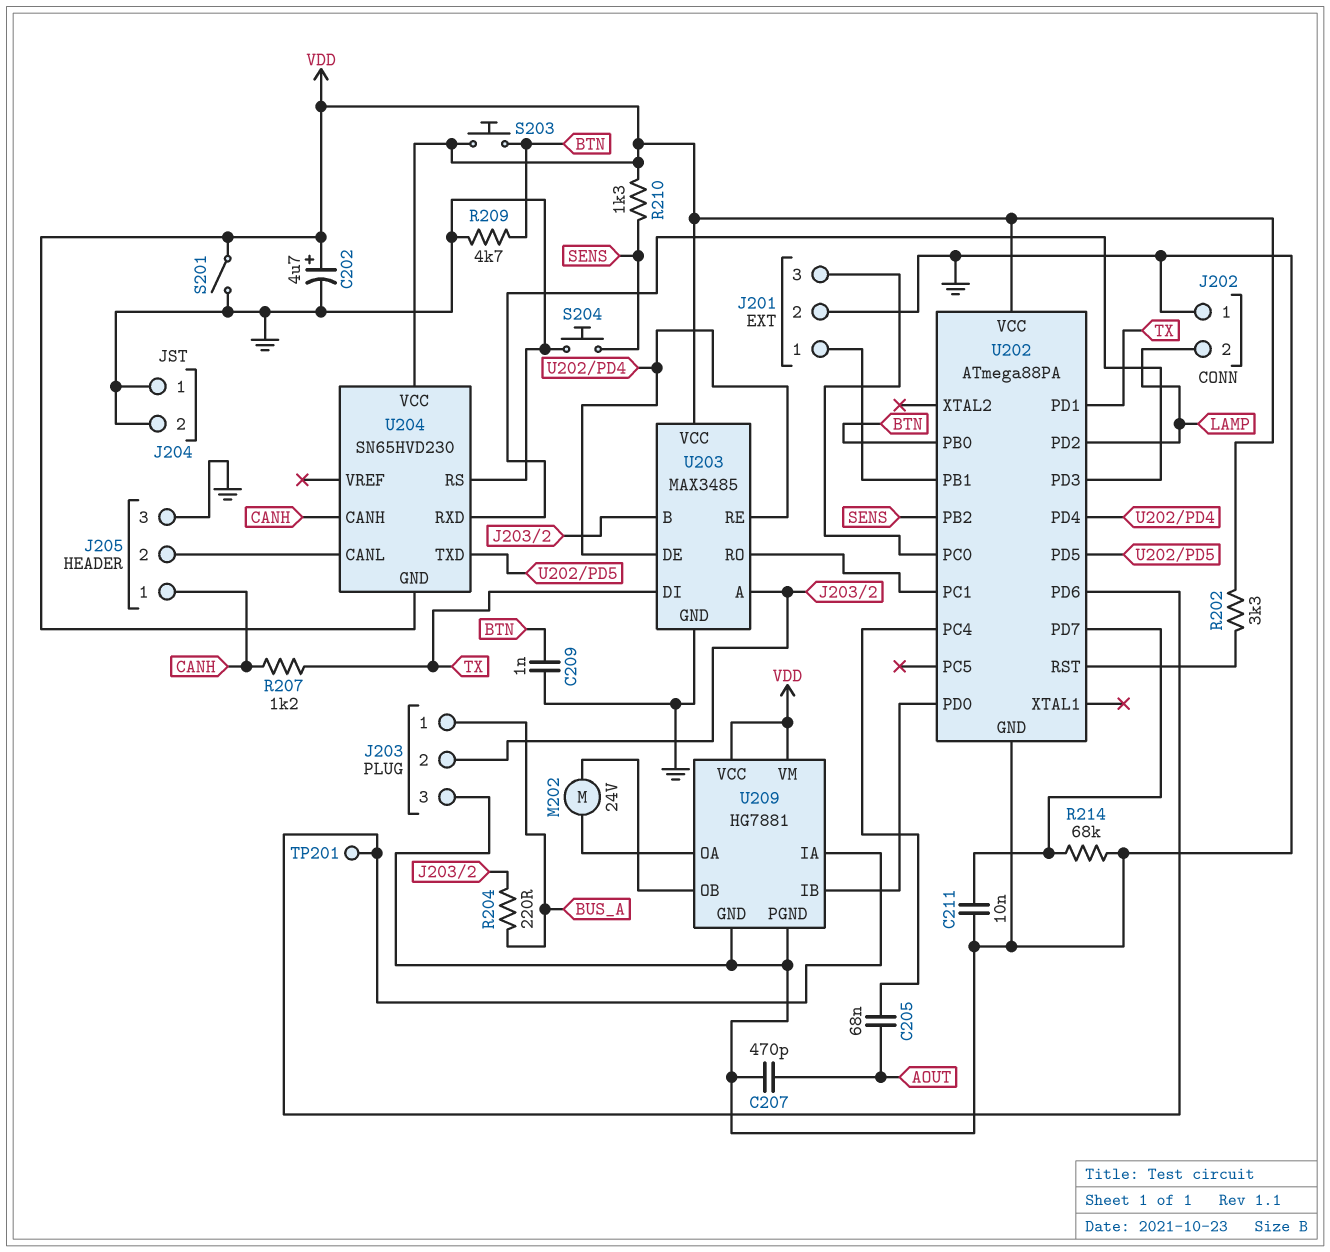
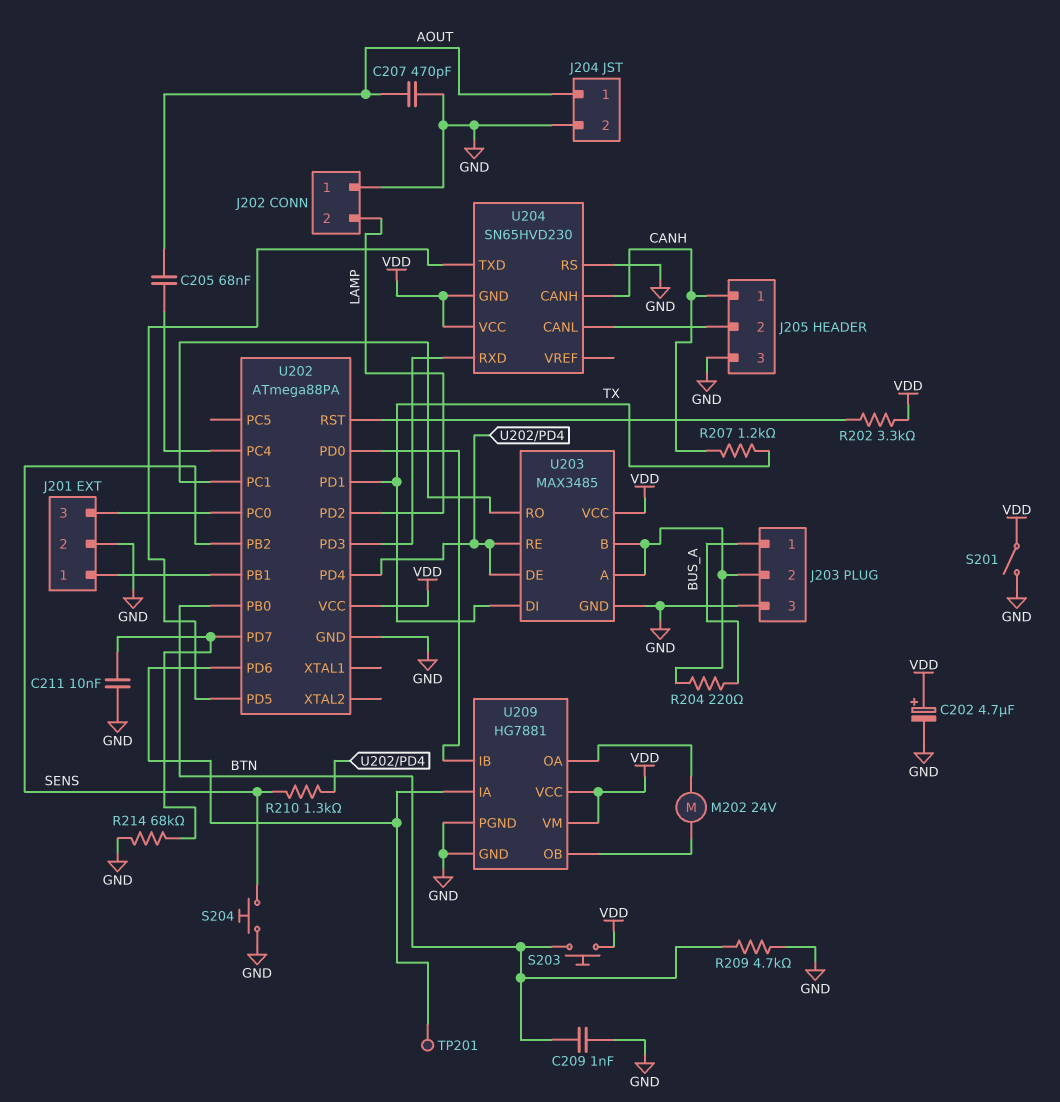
J204 pin 1: GND -> AOUT
R210: 1.3k (SENS, VDD) -> 1.3k (SENS, U202/PD4)

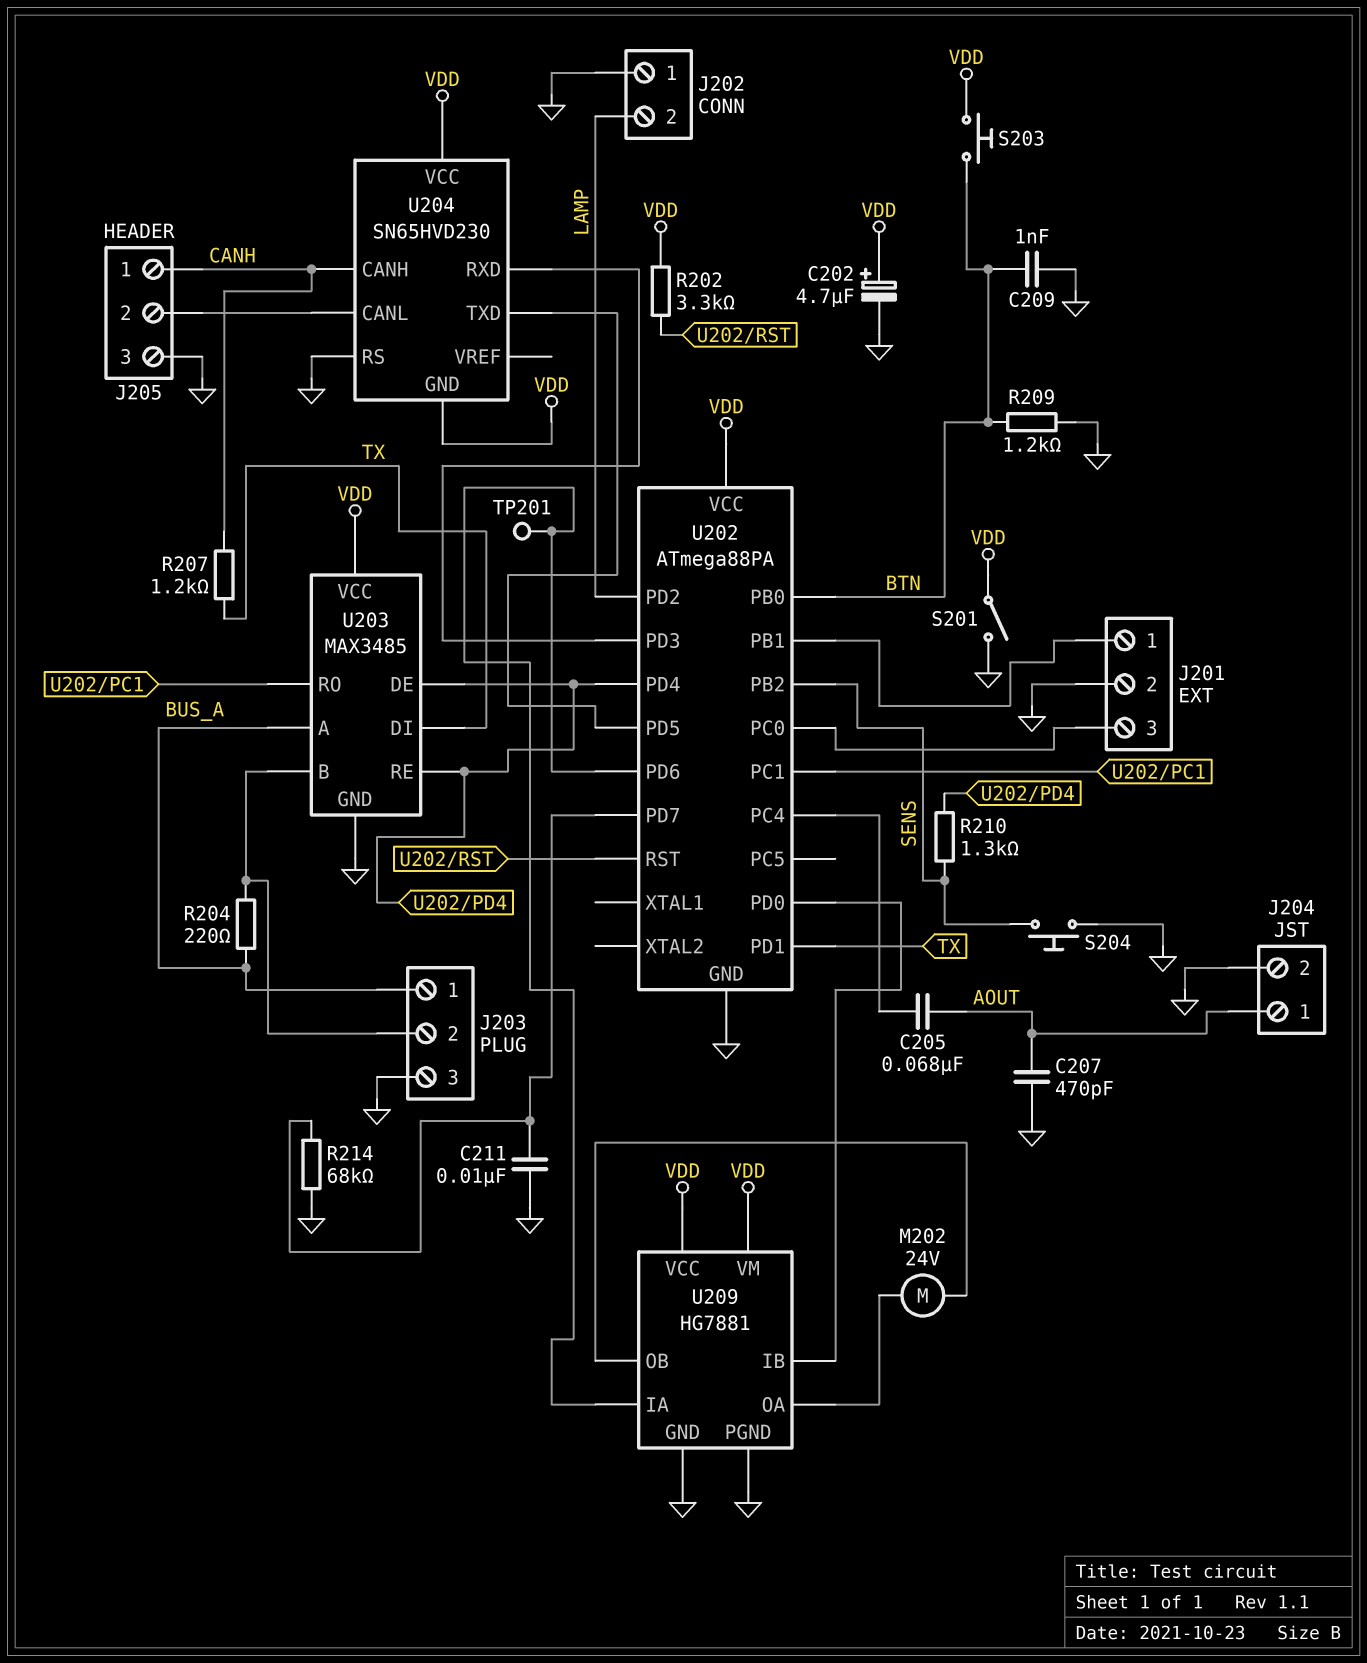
R209: 4.7k (BTN, GND) -> 1.2k (BTN, GND)
U203 pin A: J203/2 -> BUS_A

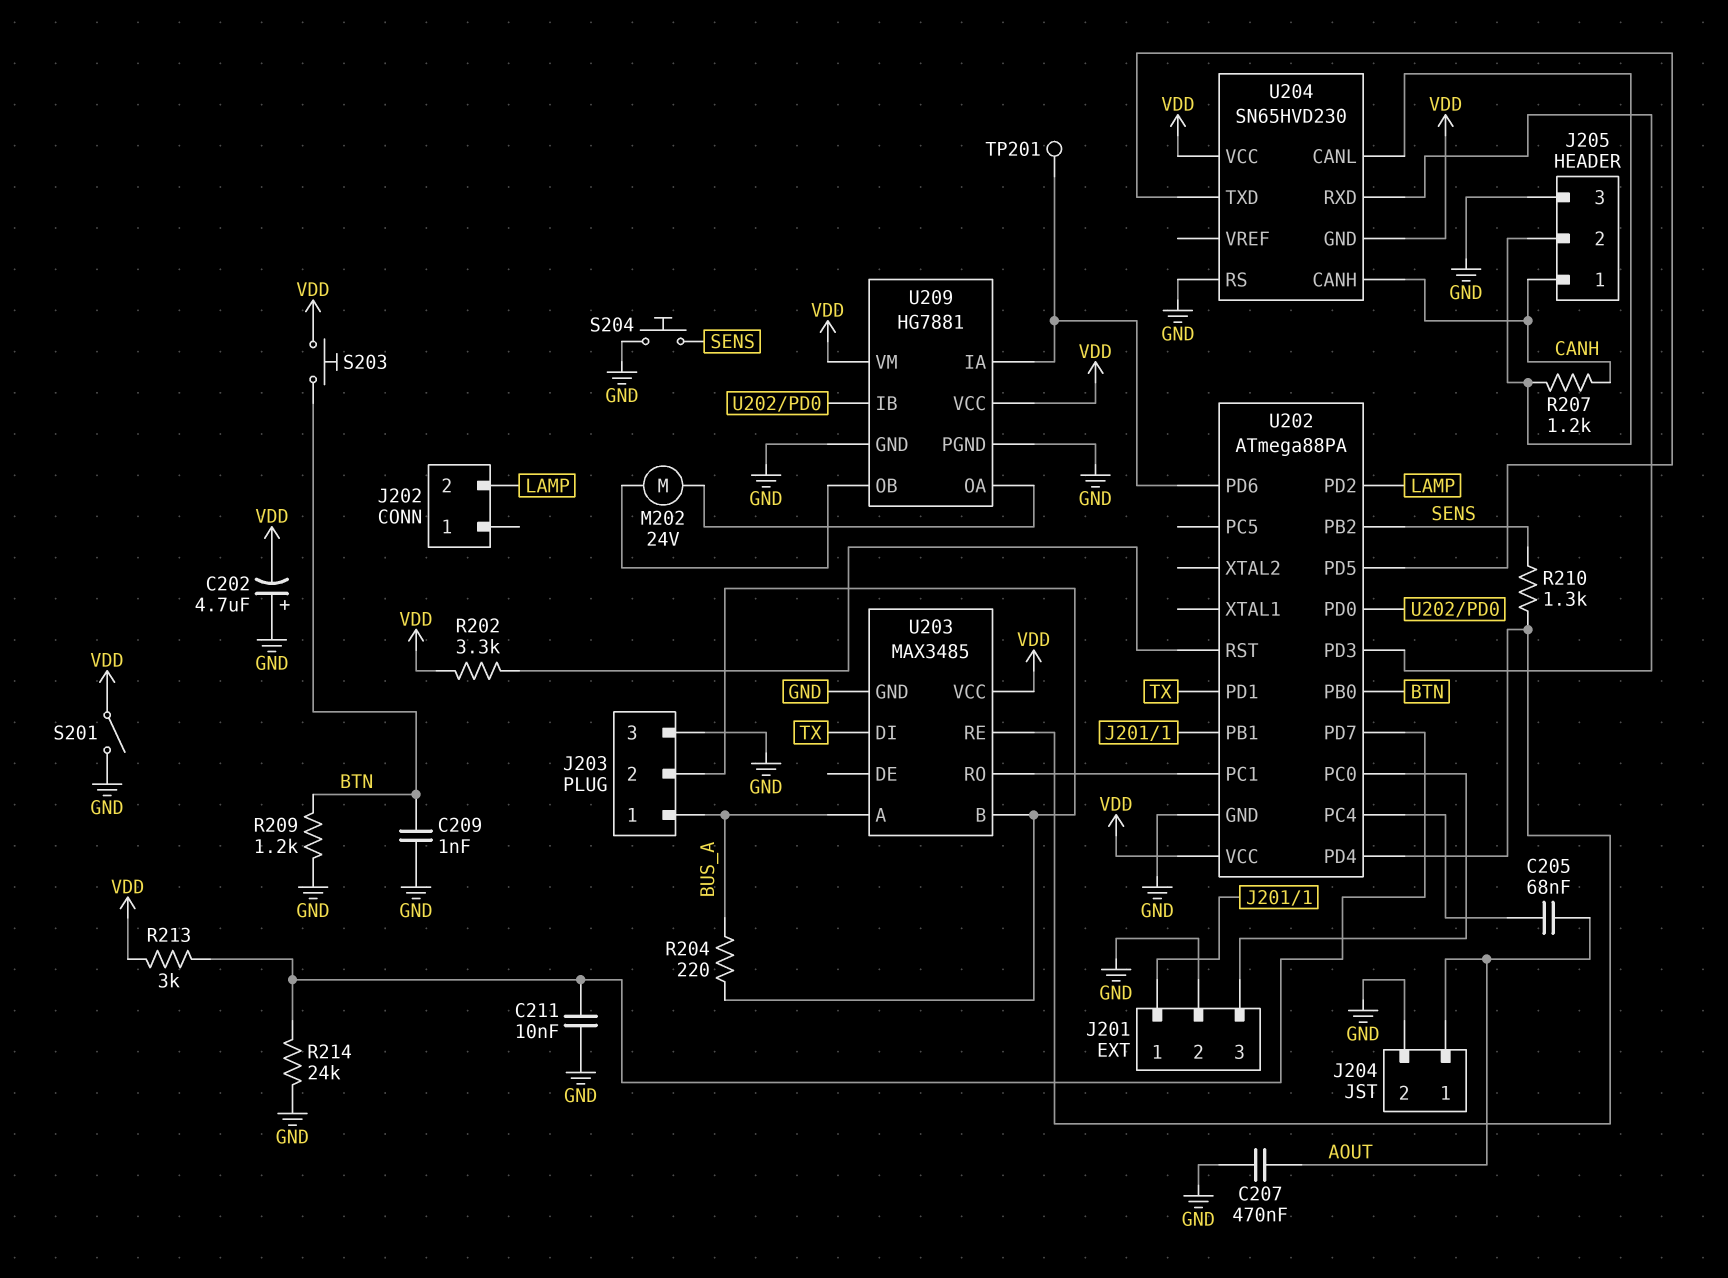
C202: 4.7uF (plus VDD, minus GND) -> 4.7uF (plus GND, minus VDD)
C207: 470pF (AOUT, GND) -> 470nF (AOUT, GND)
J202 pin 1: GND -> none
R207: 1.2k (CANH, TX) -> 1.2k (CANH, J205/2)
R213: none -> 3k (U202/PD7, VDD)
R214: 68k (GND, U202/PD7) -> 24k (GND, U202/PD7)
U203 pin DE: U202/PD4 -> none

